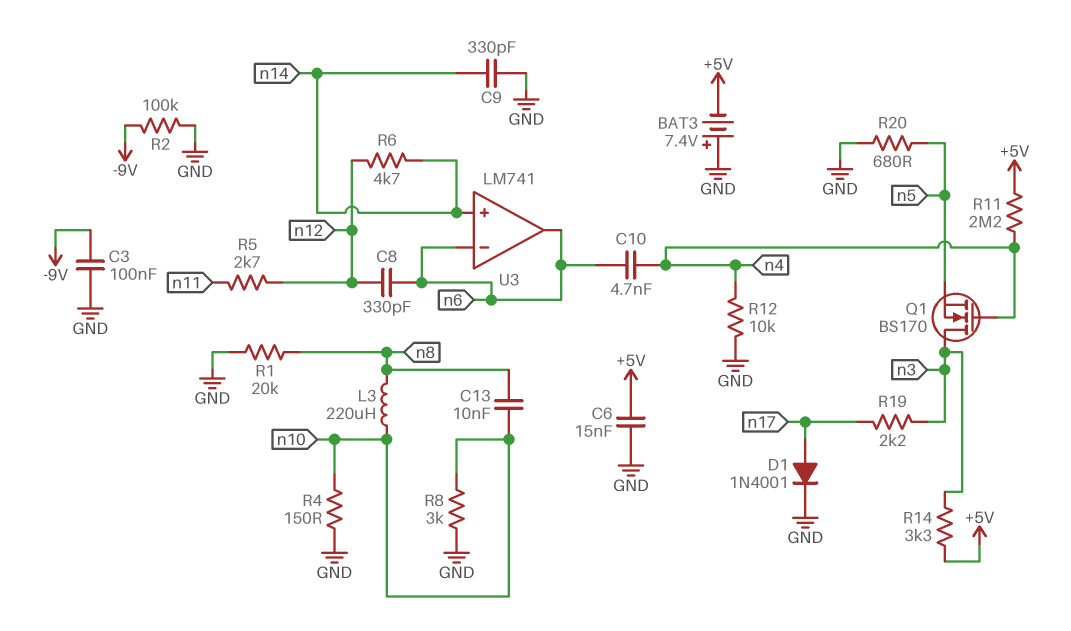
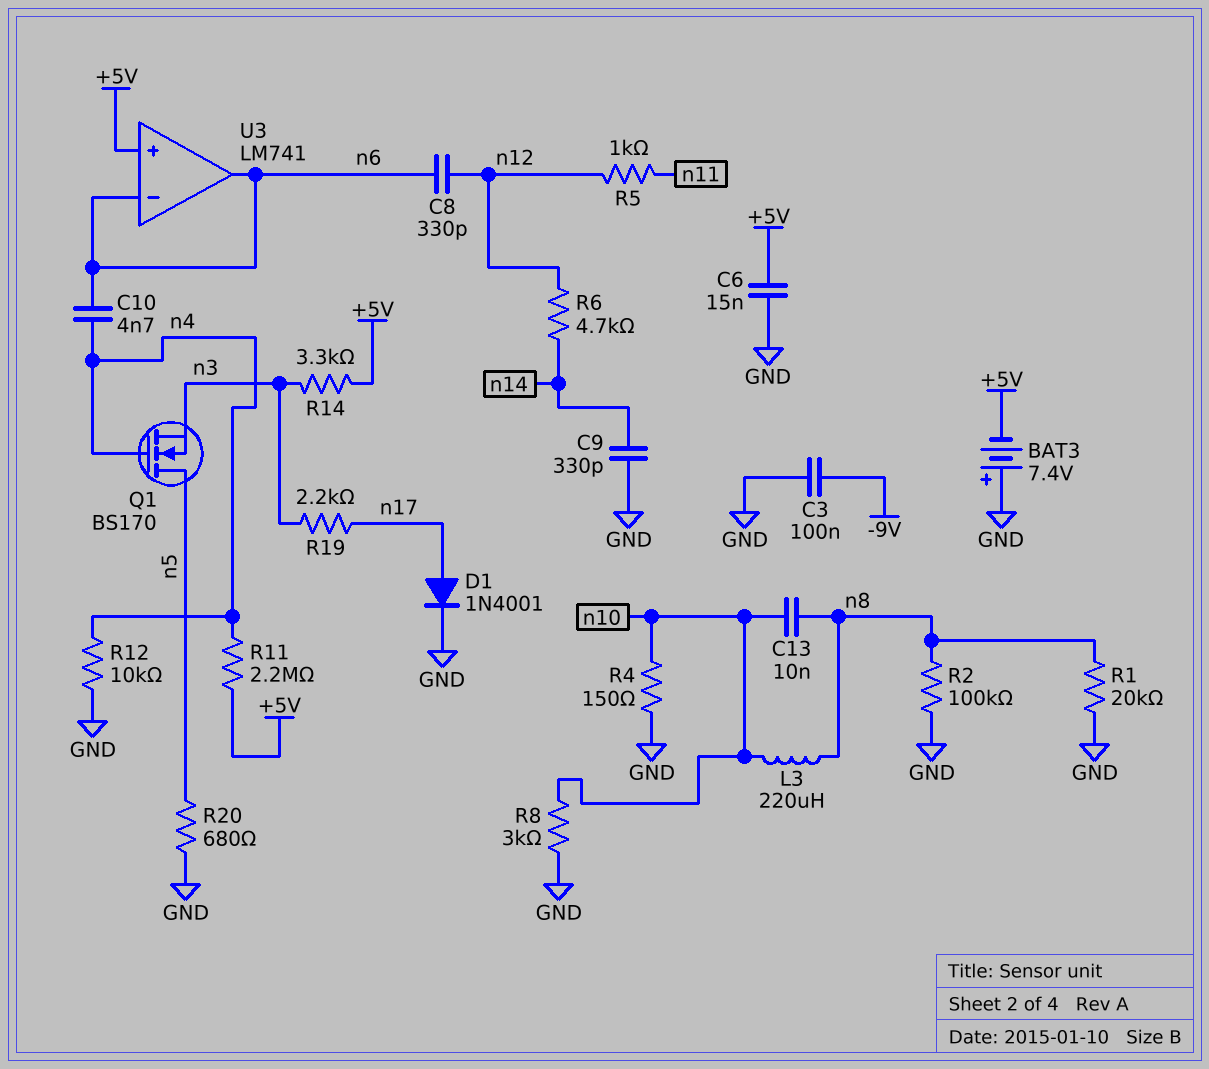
Q1: NMOS BS170 (G n4, D n3, S n5) -> NMOS BS170 (G n4, D n5, S n3)
R2: 100k (-9V, GND) -> 100k (GND, n8)
R5: 2.7k (n11, n12) -> 1k (n11, n12)
U3 pin in+: n14 -> +5V

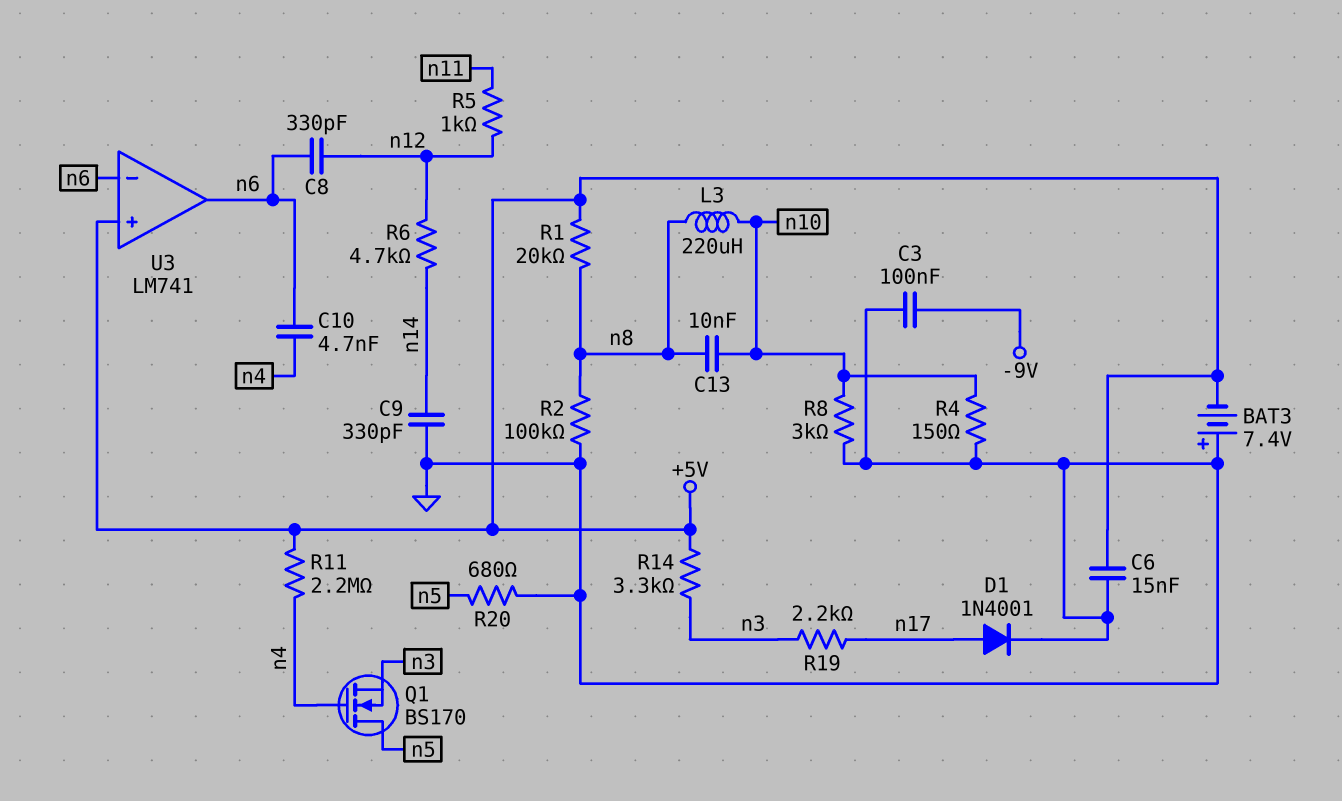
R1: 20k (GND, n8) -> 20k (+5V, n8)
R12: 10k (GND, n4) -> none

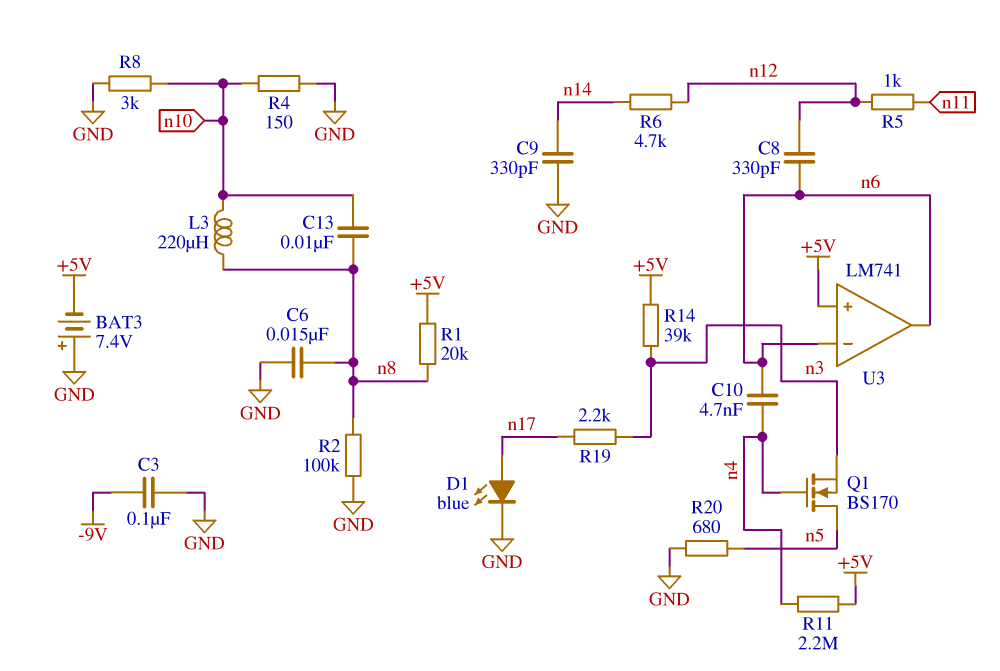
C6: 15nF (+5V, GND) -> 15nF (GND, n8)
D1: diode 1N4001 (A n17, K GND) -> LED blue (A n17, K GND)
R14: 3.3k (+5V, n3) -> 39k (+5V, n3)

